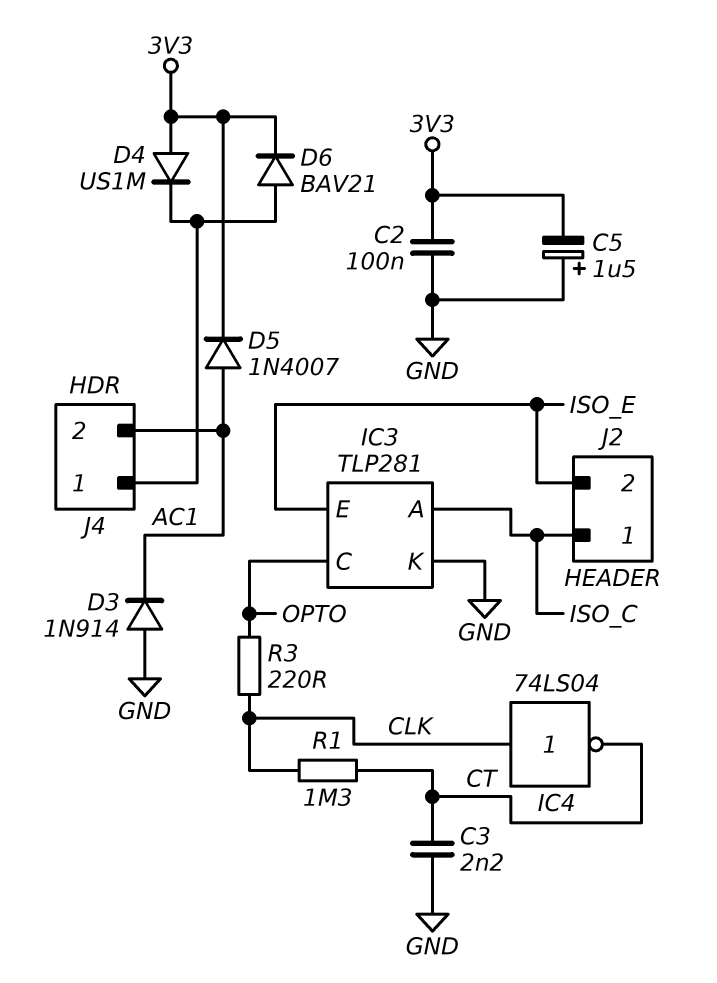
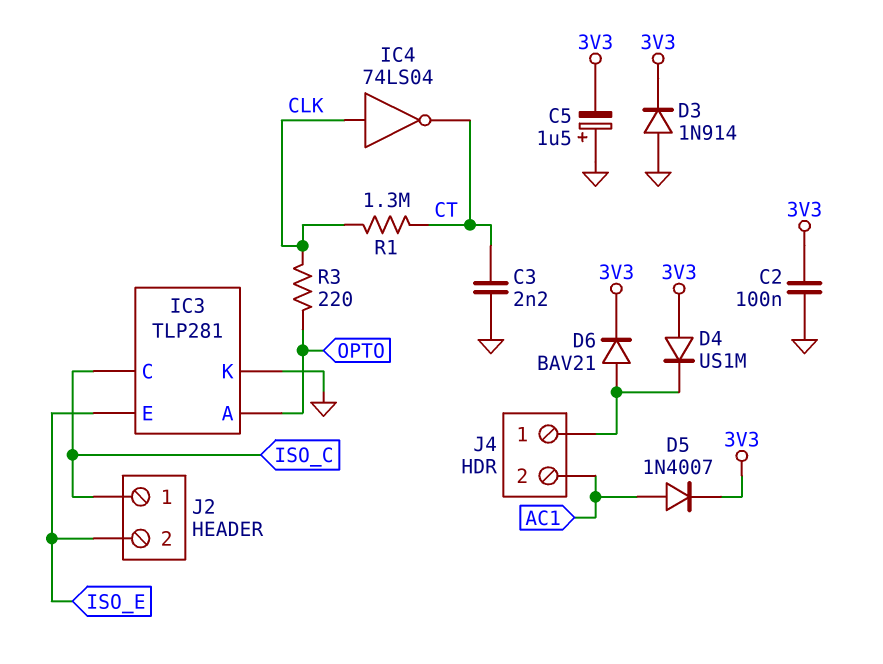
D3: diode 1N914 (A GND, K AC1) -> diode 1N914 (A GND, K 3V3)
IC3 pin A: ISO_C -> OPTO
IC3 pin C: OPTO -> ISO_C

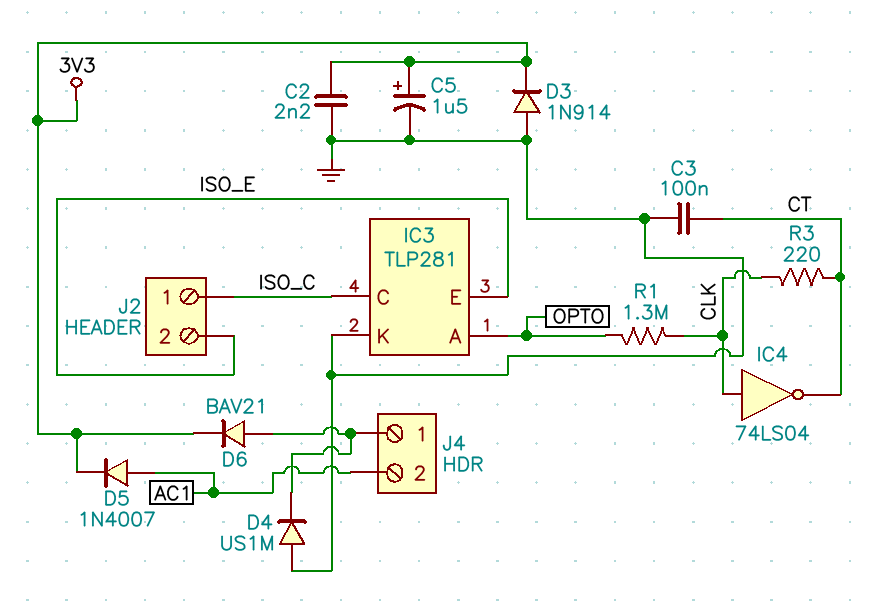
C2: 100nF (3V3, GND) -> 2.2nF (3V3, GND)
C3: 2.2nF (CT, GND) -> 100nF (CT, GND)
C5: 1.5uF (plus GND, minus 3V3) -> 1.5uF (plus 3V3, minus GND)
D4: diode US1M (A 3V3, K J4/1) -> diode US1M (A GND, K J4/1)
R1: 1.3M (CLK, CT) -> 1.3M (CLK, OPTO)
R3: 220 (CLK, OPTO) -> 220 (CLK, CT)

